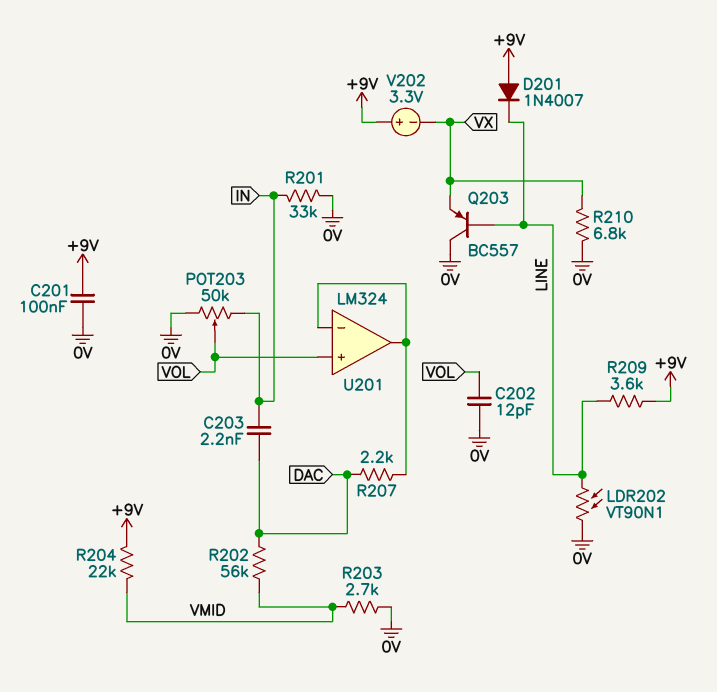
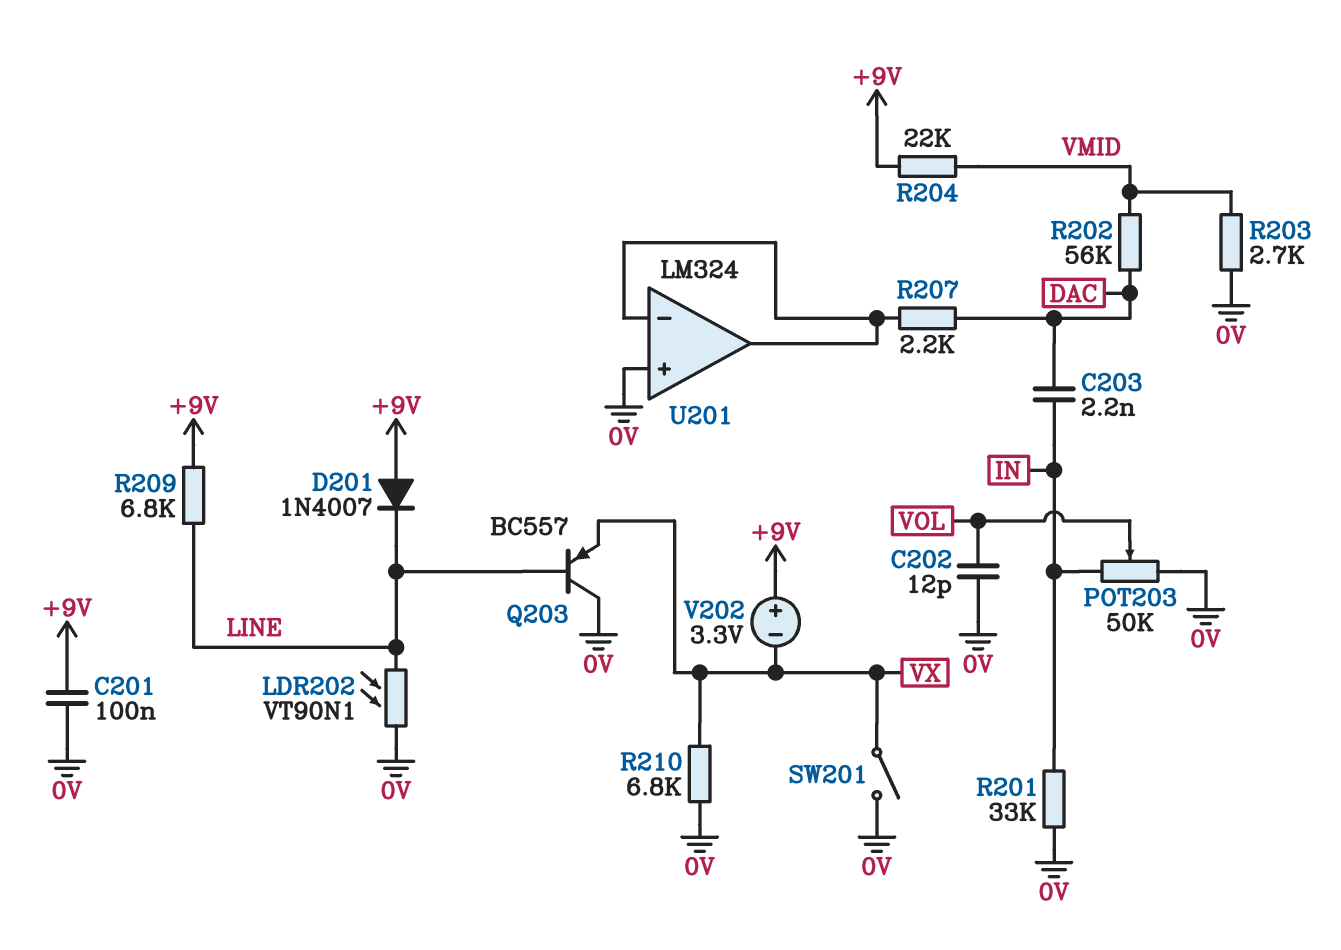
R209: 3.6k (+9V, LINE) -> 6.8k (+9V, LINE)
SW201: none -> switch (0V, VX)
U201 pin in+: VOL -> 0V

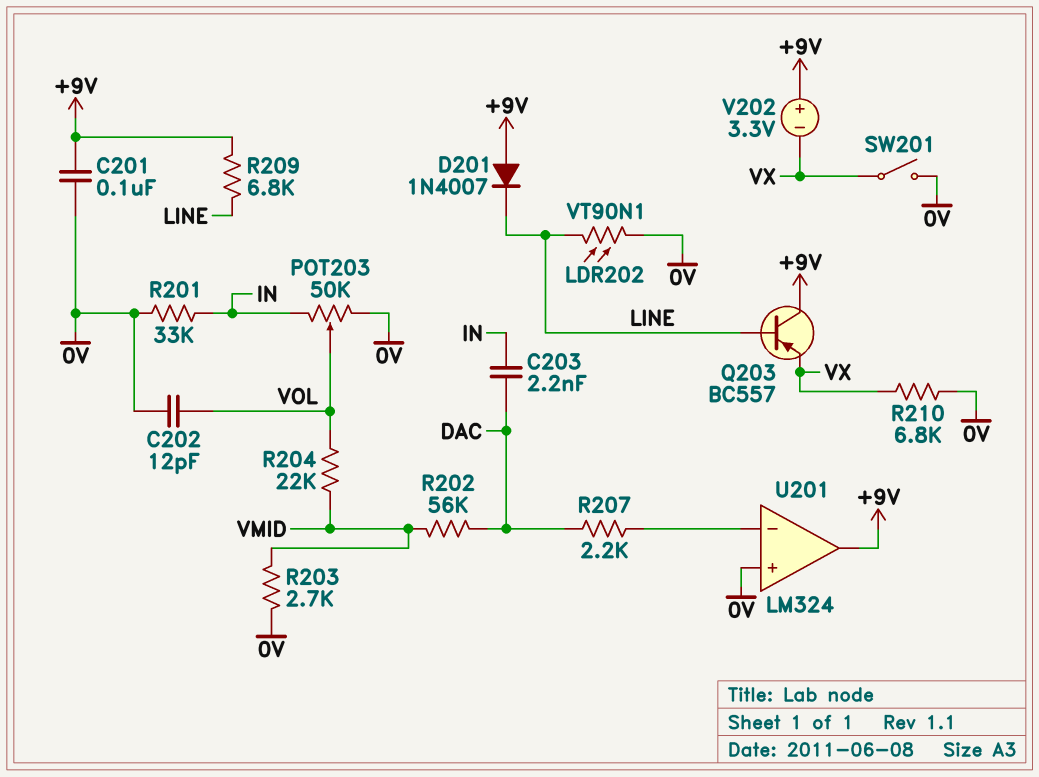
Q203: PNP BC557 (B LINE, C 0V, E VX) -> PNP BC557 (B LINE, C +9V, E VX)
R204: 22k (+9V, VMID) -> 22k (VMID, VOL)
U201 pin out: U201/in- -> +9V

